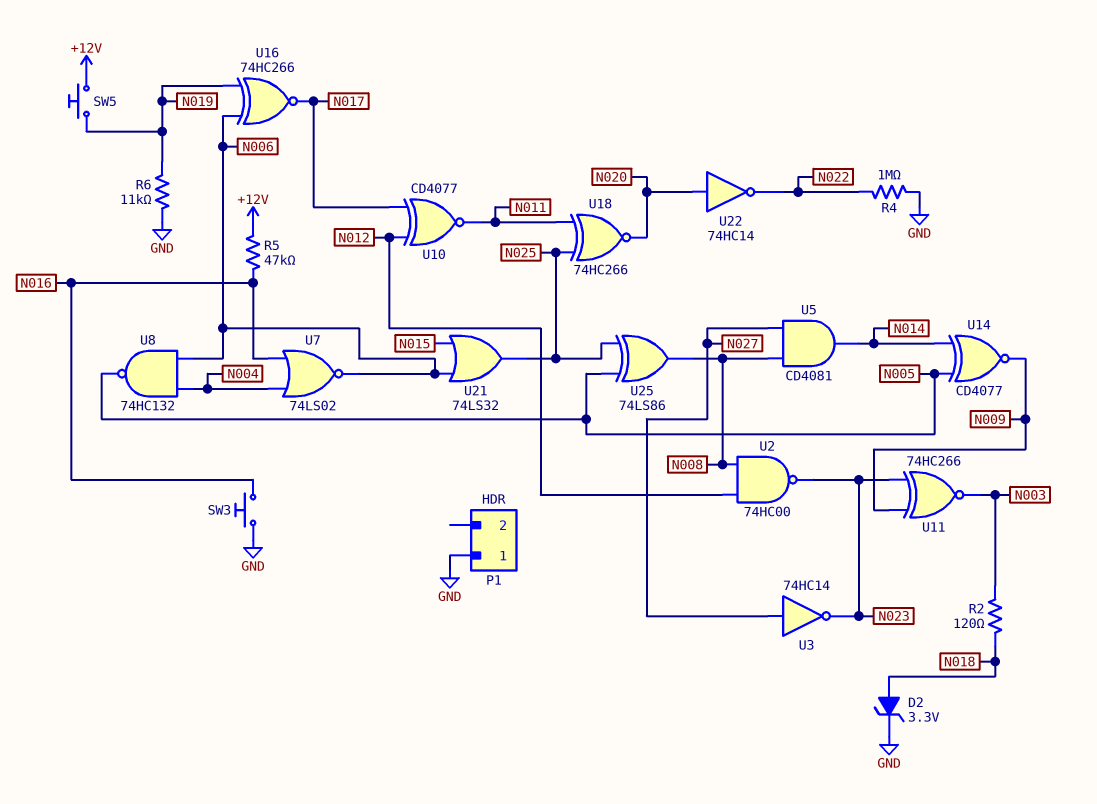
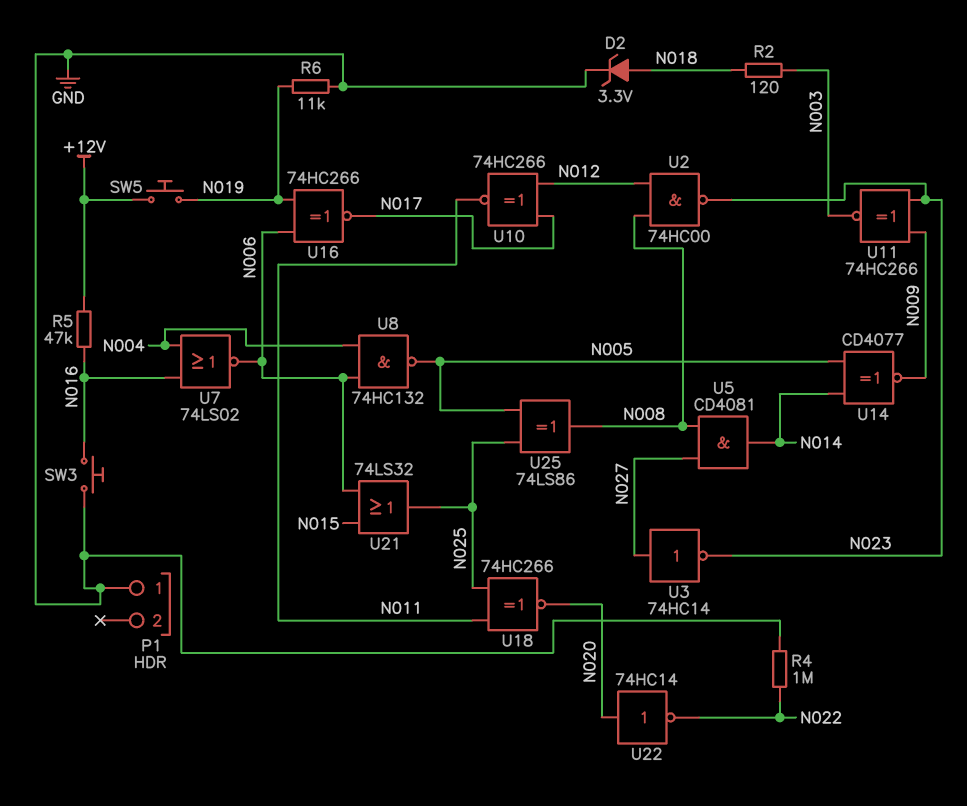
U10: XNOR CD4077 (in N012, in N017, out N011) -> XNOR 74HC266 (in N012, in N017, out N011)

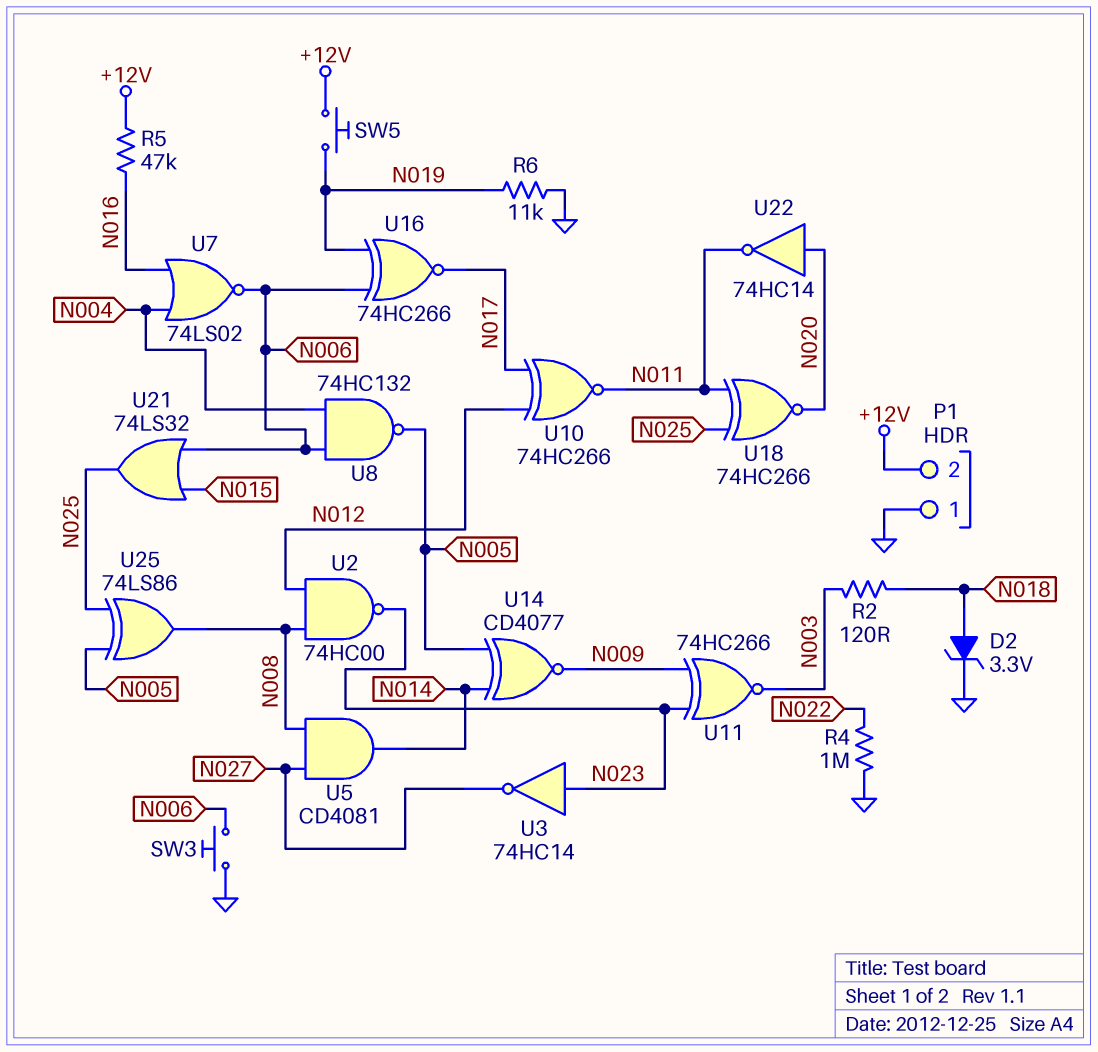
P1 pin 2: none -> +12V
SW3: button (GND, N016) -> button (GND, N006)
U3: NOT 74HC14 (in N027, out N023) -> NOT 74HC14 (in N023, out N027)
U22: NOT 74HC14 (in N020, out N022) -> NOT 74HC14 (in N020, out N011)

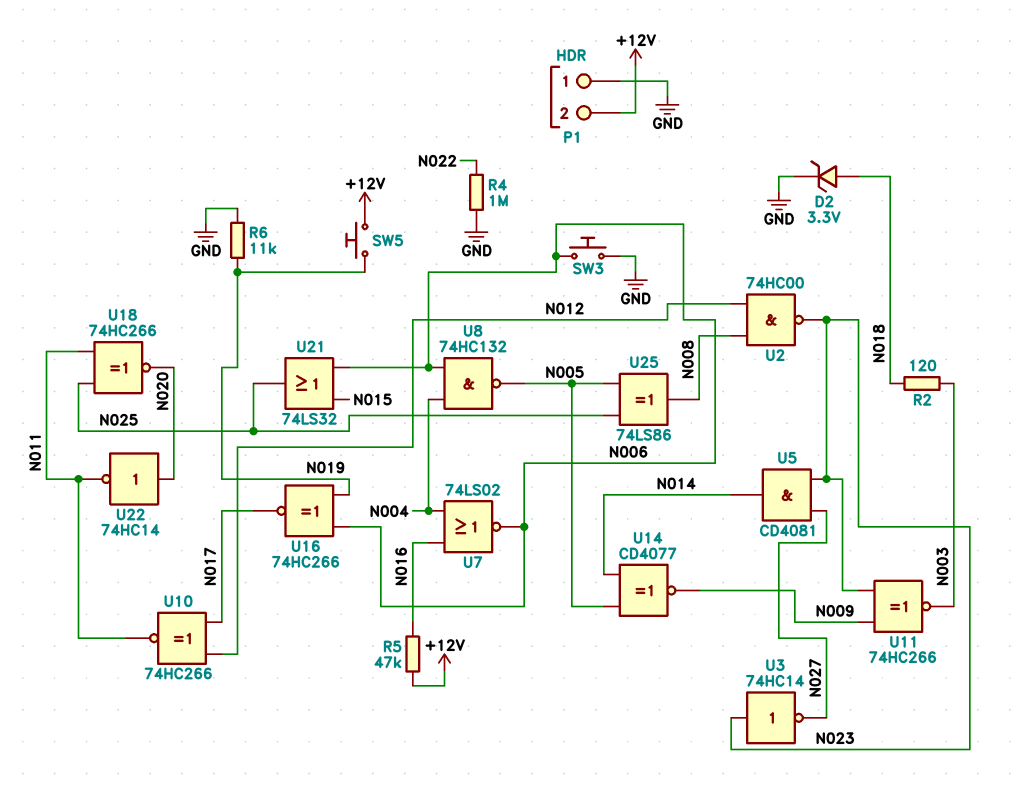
U5: AND CD4081 (in N008, in N027, out N014) -> AND CD4081 (in N023, in N027, out N014)

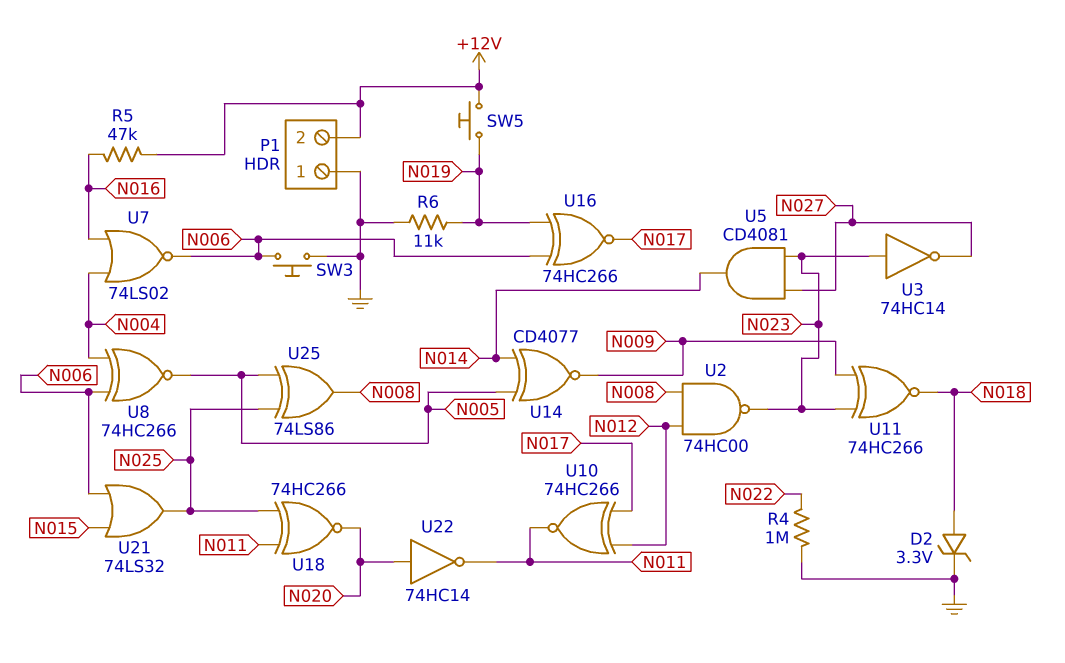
R2: 120 (N003, N018) -> none
U8: NAND 74HC132 (in N004, in N006, out N005) -> XNOR 74HC266 (in N004, in N006, out N005)
U11: XNOR 74HC266 (in N009, in N023, out N003) -> XNOR 74HC266 (in N009, in N023, out N018)

